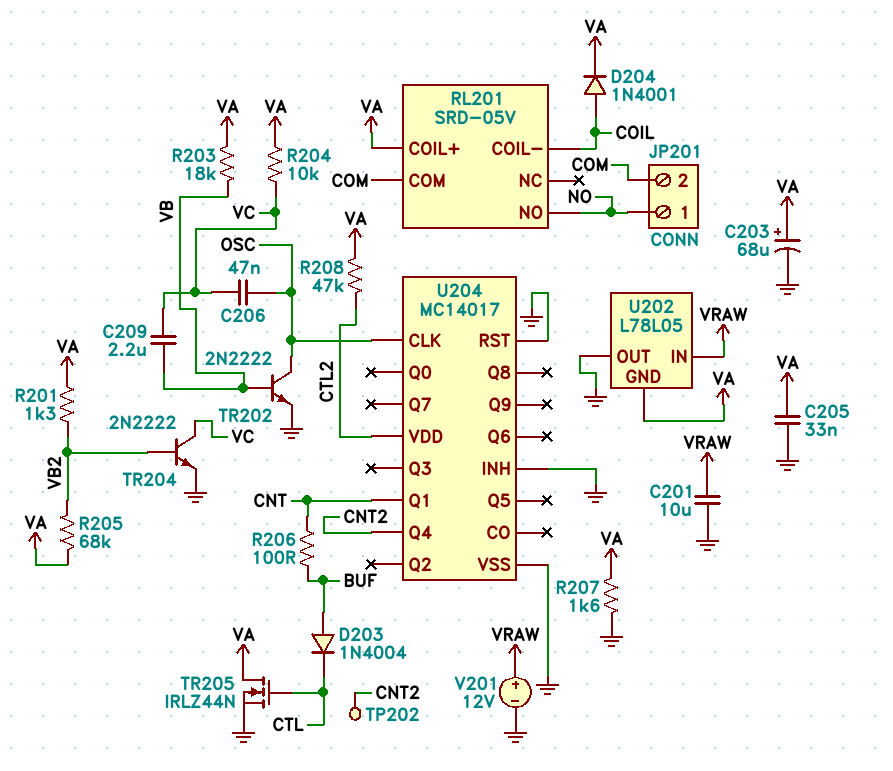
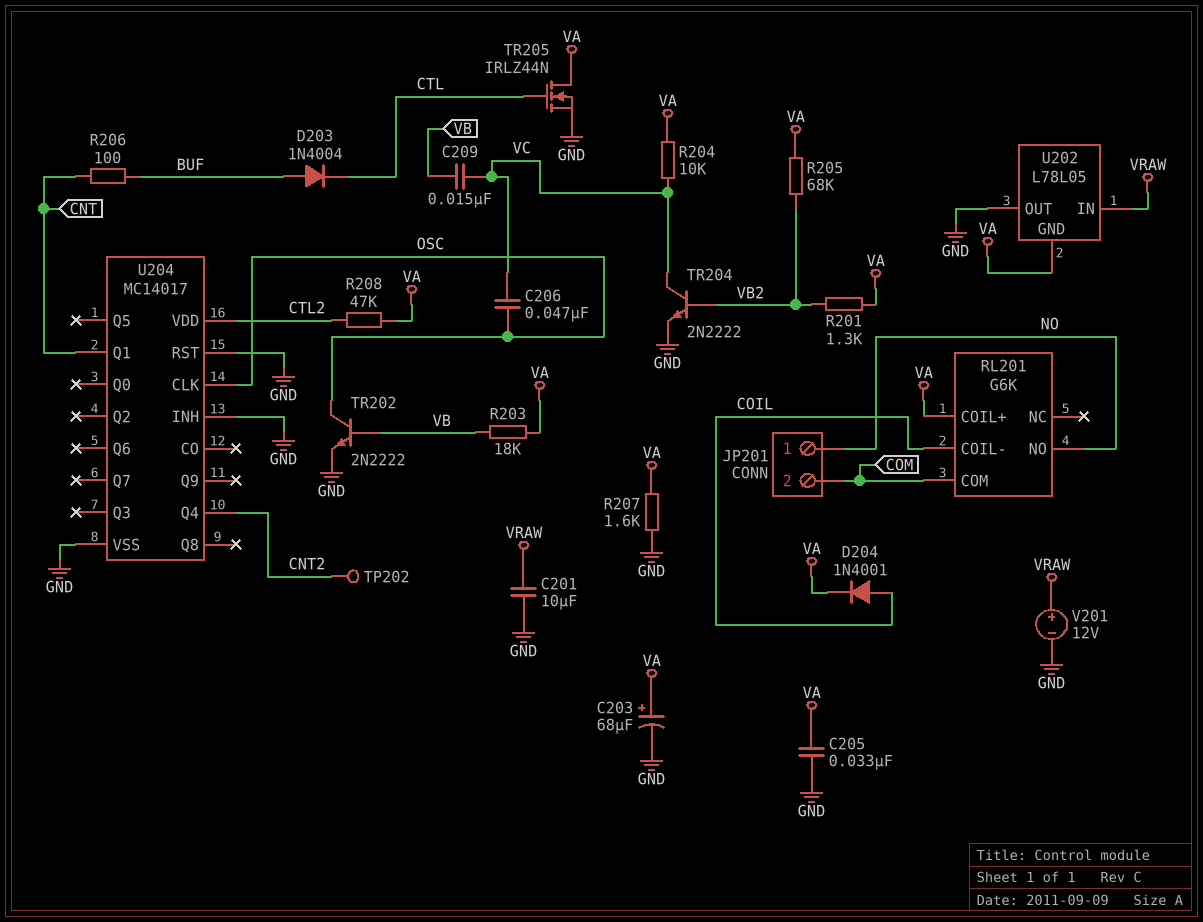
C209: 2.2uF (VB, VC) -> 15nF (VB, VC)
RL201: SRD-05V -> G6K

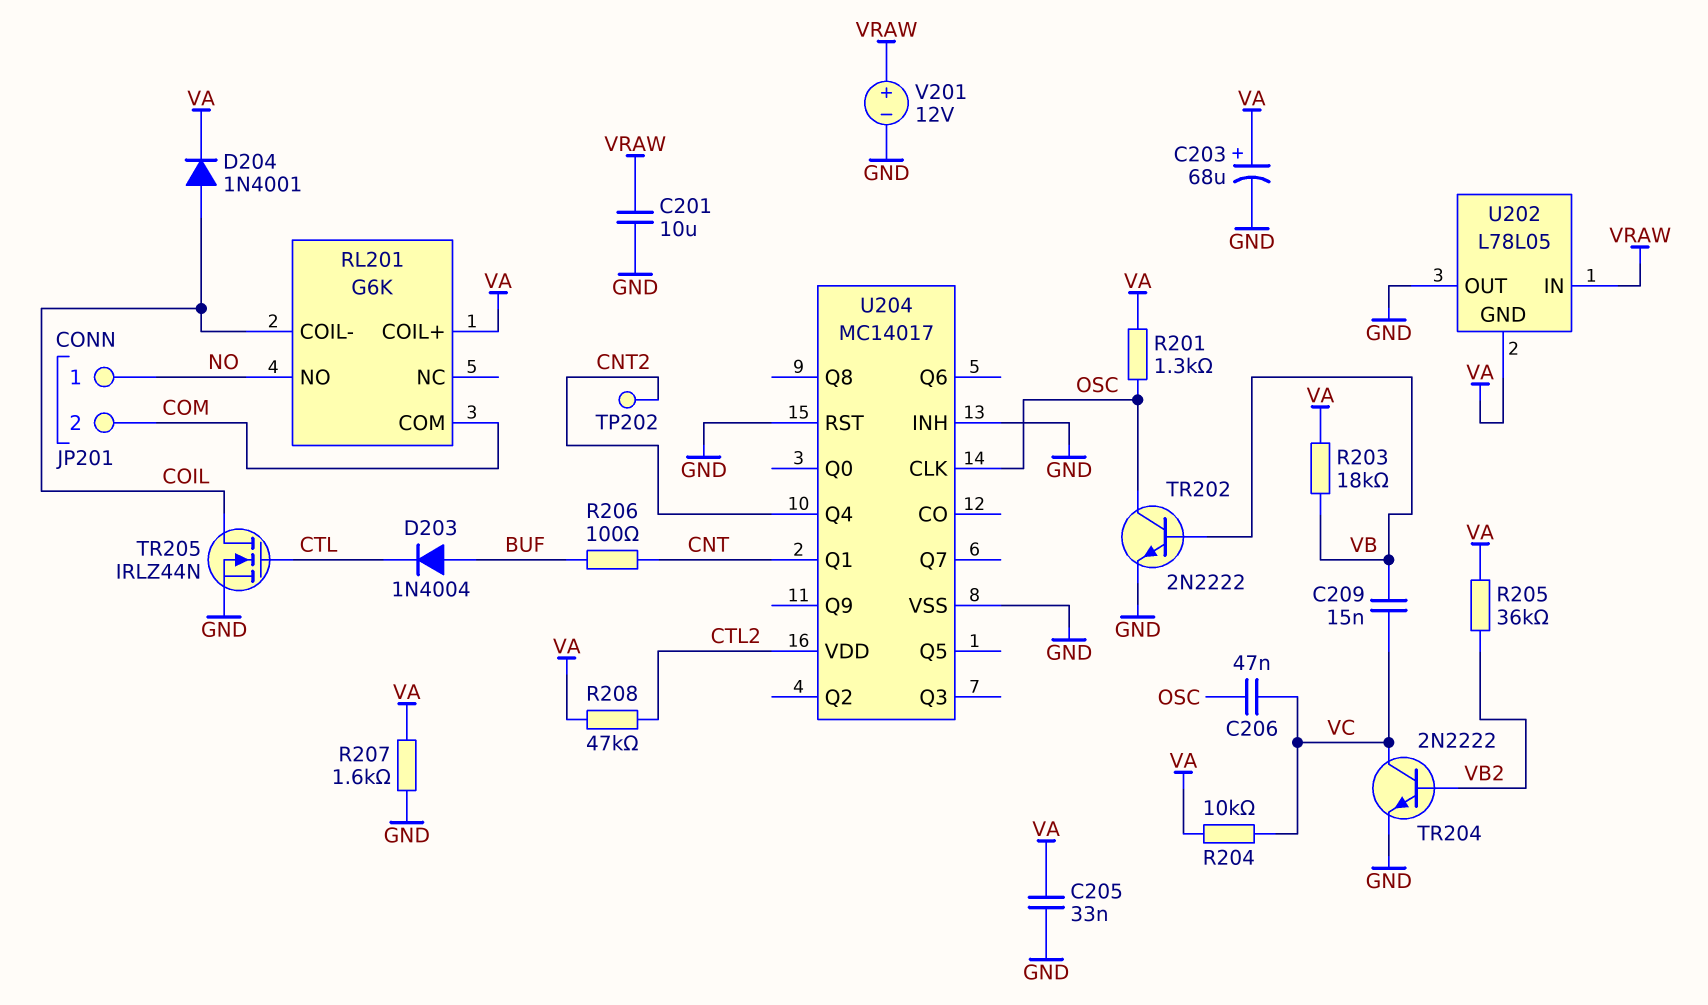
R201: 1.3k (VA, VB2) -> 1.3k (OSC, VA)
R205: 68k (VA, VB2) -> 36k (VA, VB2)
TR205: NMOS IRLZ44N (G CTL, D VA, S GND) -> NMOS IRLZ44N (G CTL, D COIL, S GND)

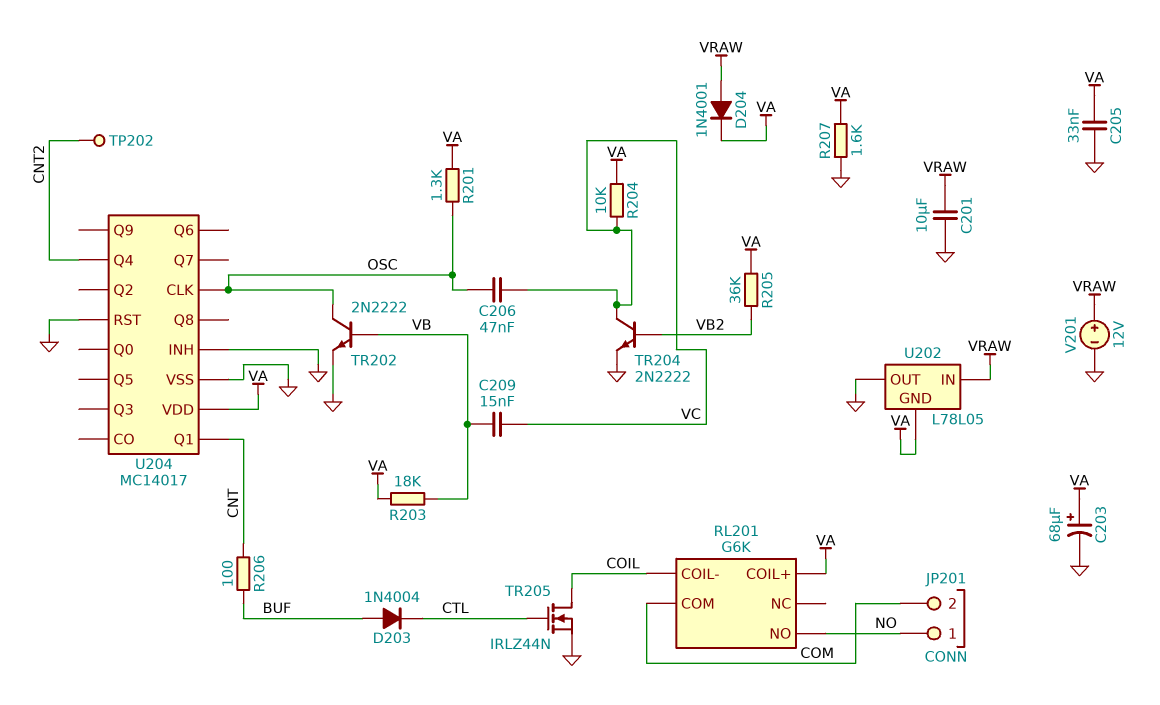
D204: diode 1N4001 (A COIL, K VA) -> diode 1N4001 (A VRAW, K VA)
R208: 47k (CTL2, VA) -> none
U204 pin VDD: CTL2 -> VA

